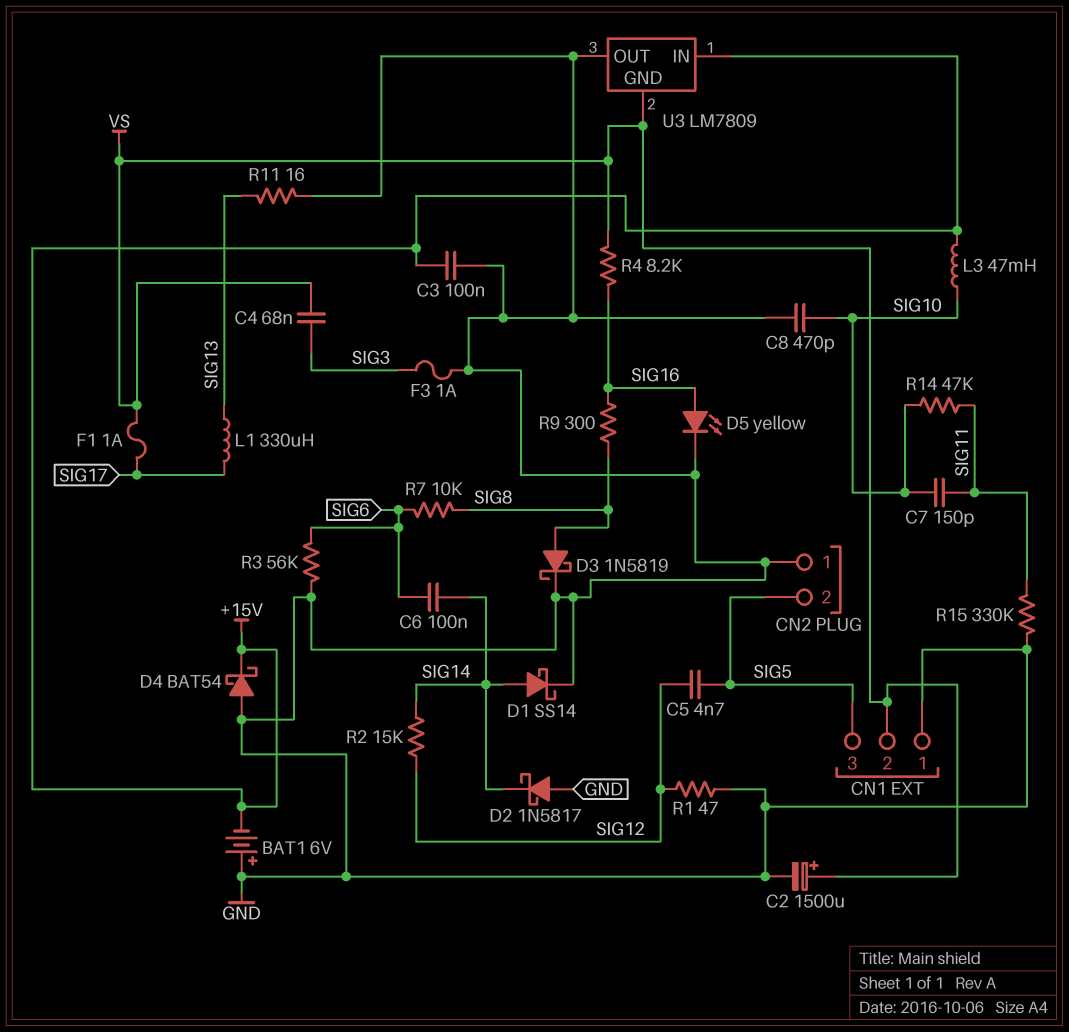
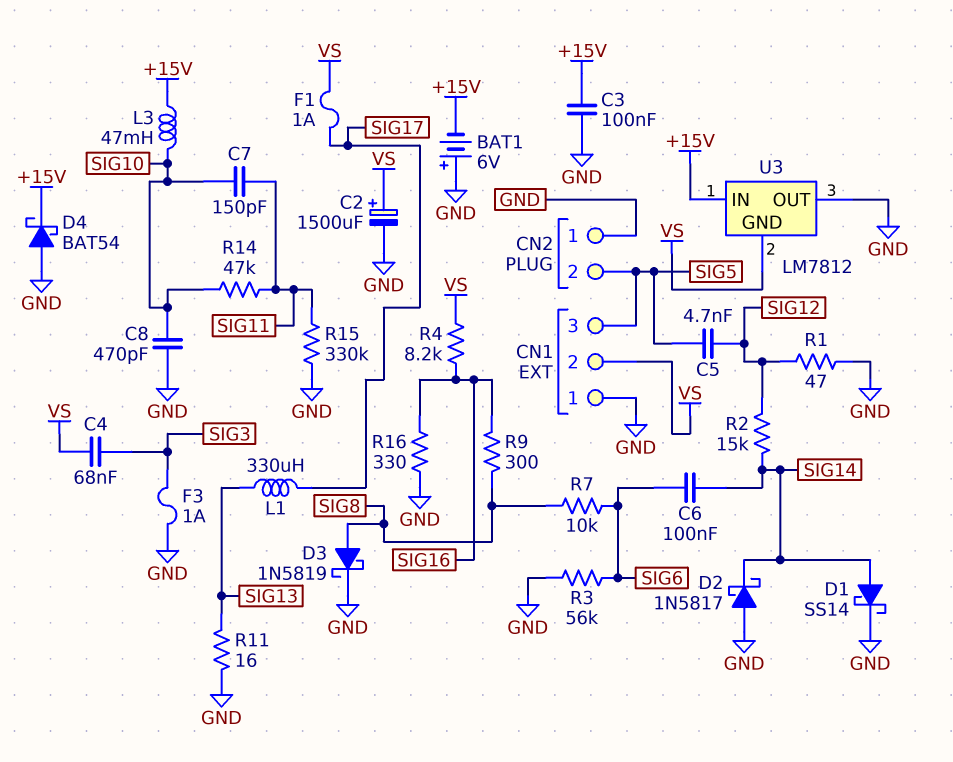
D5: LED yellow (A SIG16, K GND) -> none
R16: none -> 330 (GND, SIG16)
U3: LM7809 -> LM7812

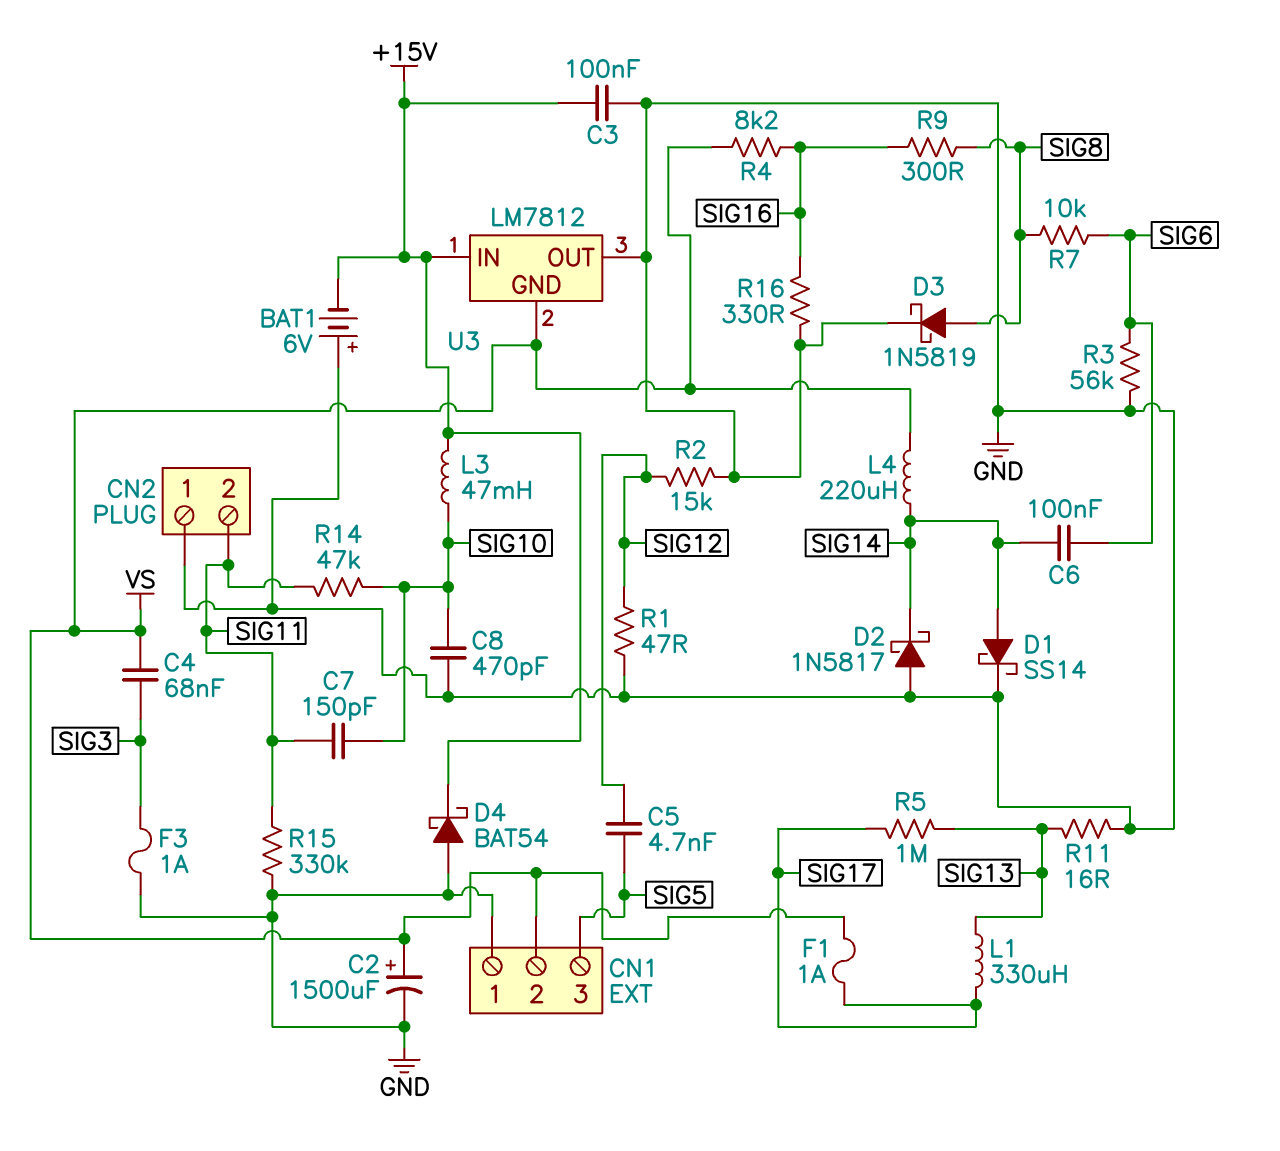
CN2 pin 2: SIG5 -> SIG11
L4: none -> 220uH (SIG14, VS)
R2: 15k (SIG12, SIG14) -> 15k (GND, SIG12)
R5: none -> 1M (SIG13, SIG17)

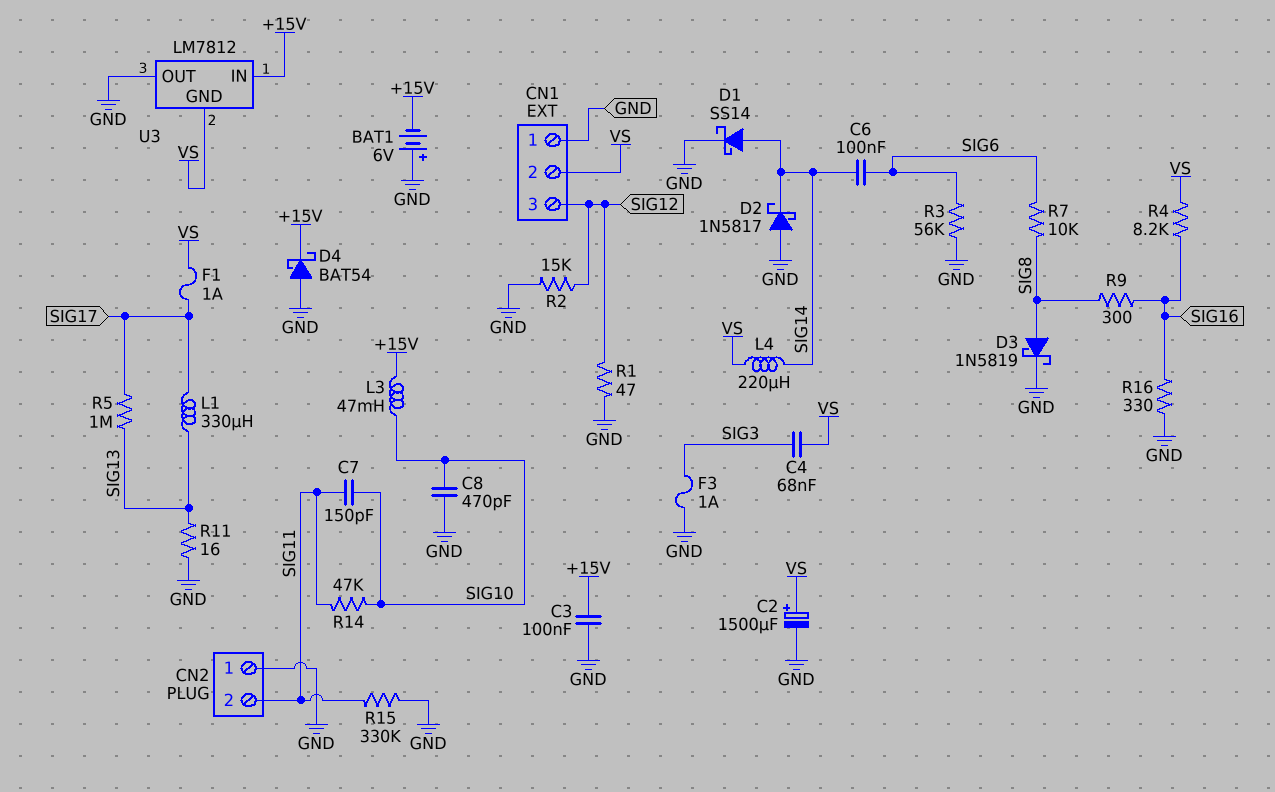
C5: 4.7nF (SIG5, SIG12) -> none
CN1 pin 3: SIG5 -> SIG12

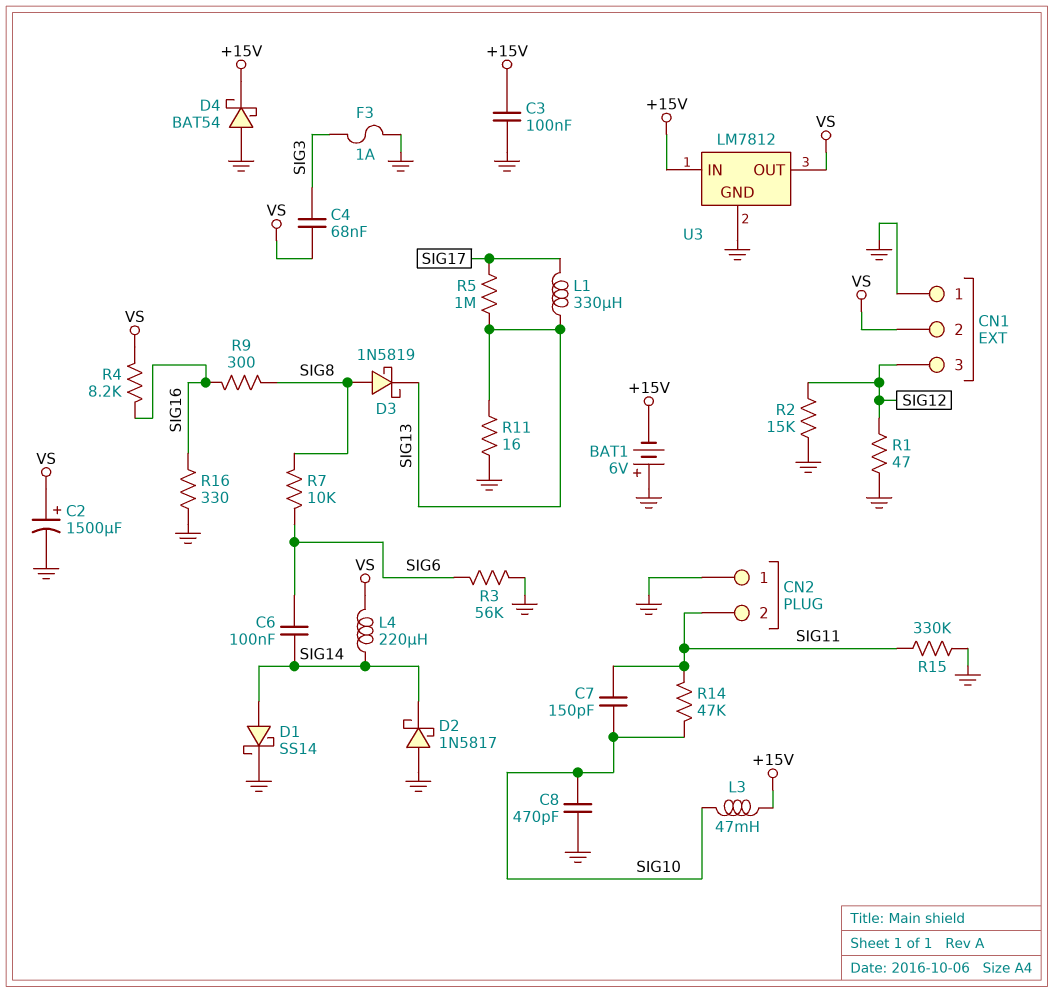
D3: schottky 1N5819 (A SIG8, K GND) -> schottky 1N5819 (A SIG8, K SIG13)
F1: 1A (SIG17, VS) -> none
U3 pin GND: VS -> GND
U3 pin OUT: GND -> VS

